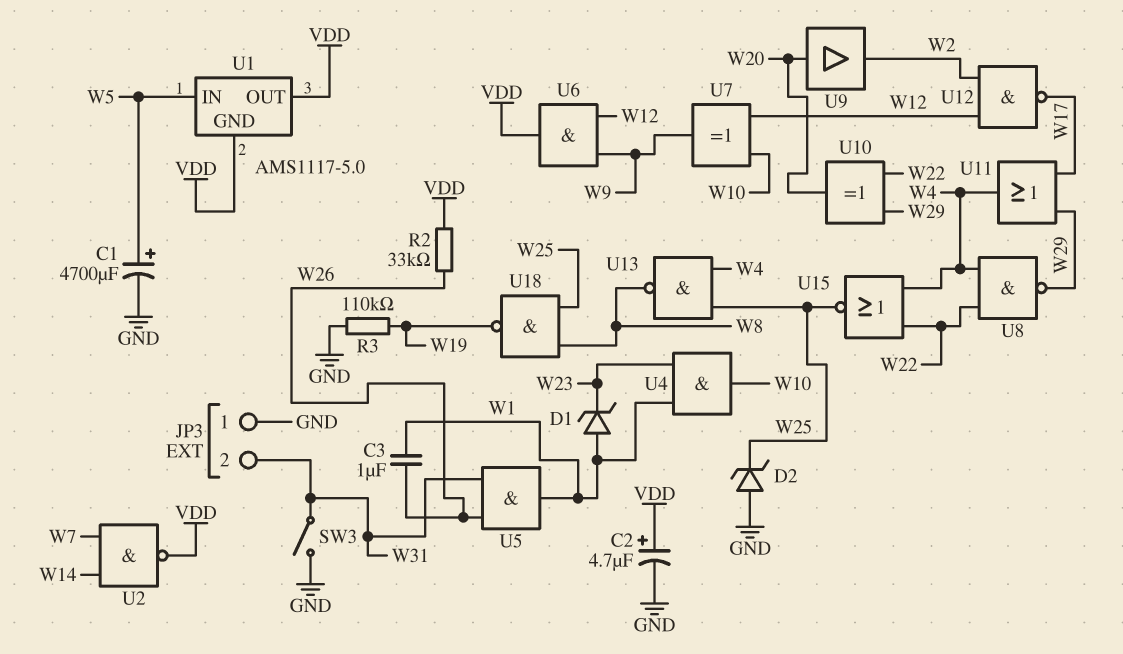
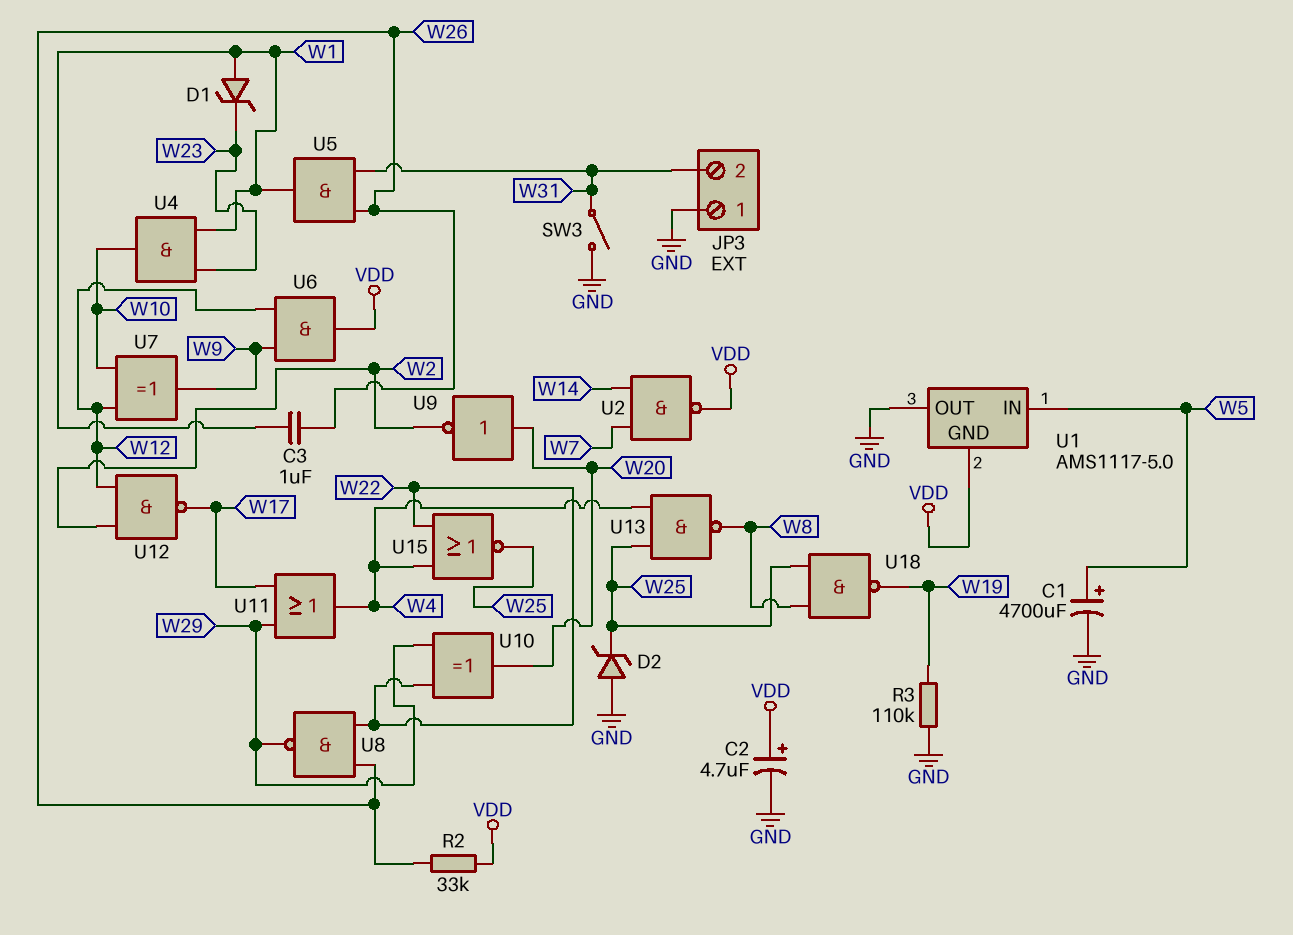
U1 pin OUT: VDD -> GND
U8: NAND (in W4, in W22, out W29) -> NAND (in W22, in W26, out W29)
U9: buffer (in W20, out W2) -> NOT (in W20, out W2)

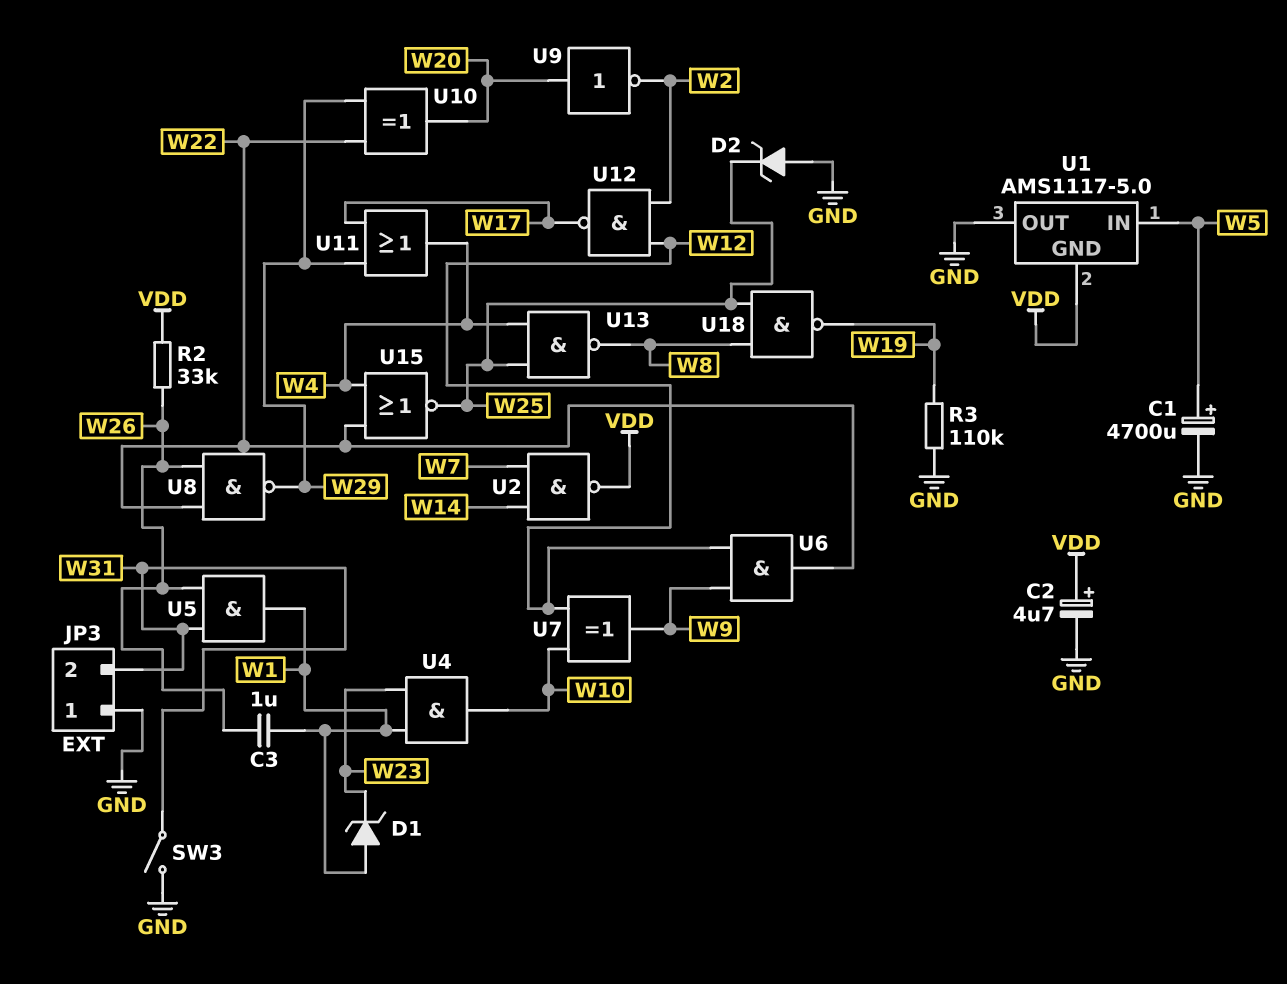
U6: AND (in W9, in W12, out VDD) -> AND (in W9, in W12, out W22)

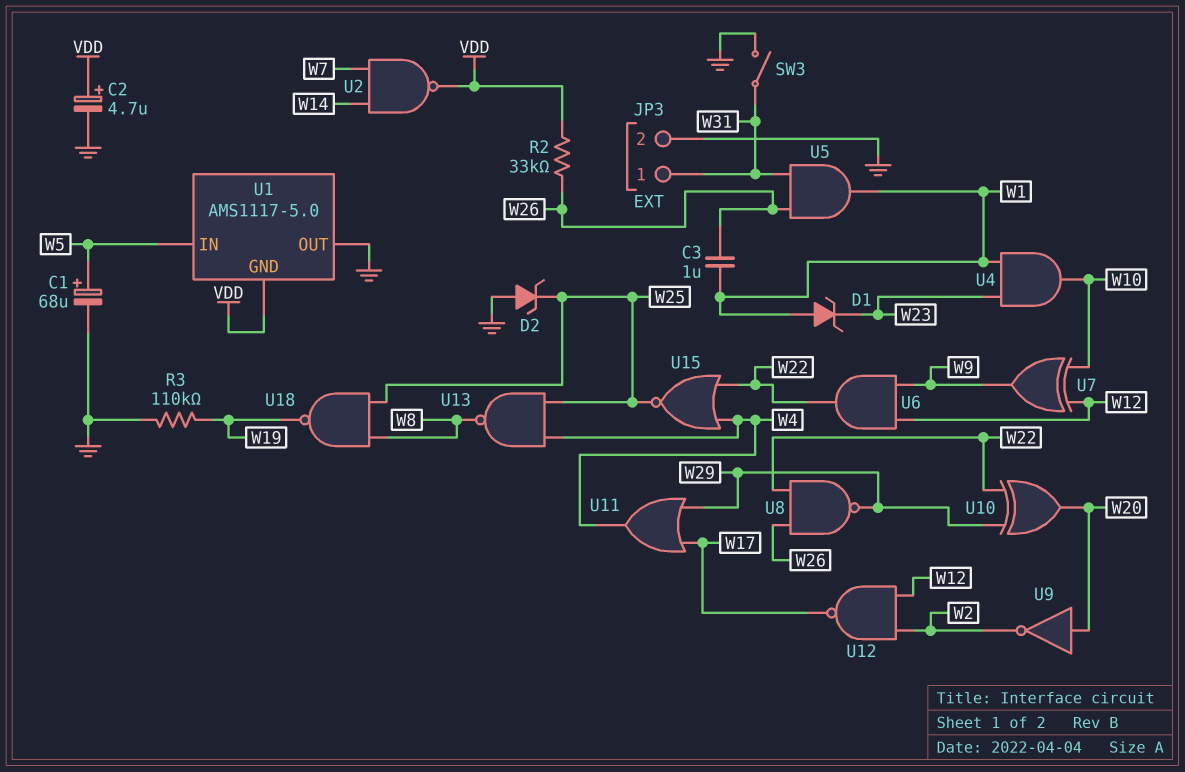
C1: 4700uF (plus W5, minus GND) -> 68uF (plus W5, minus GND)
JP3 pin 1: GND -> W31
JP3 pin 2: W31 -> GND

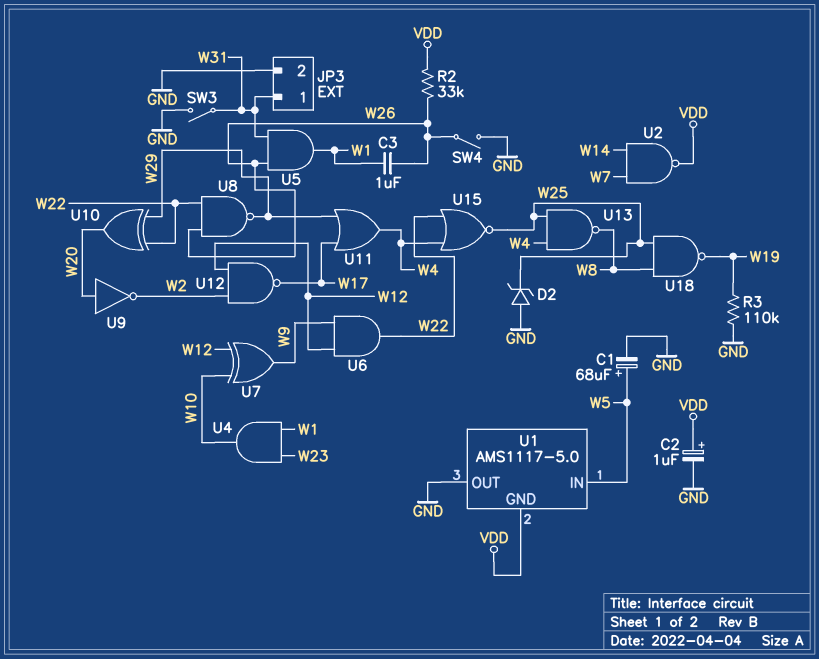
C2: 4.7uF (plus VDD, minus GND) -> 1uF (plus VDD, minus GND)
D1: zener (A W1, K W23) -> none
SW4: none -> switch (GND, W26)

